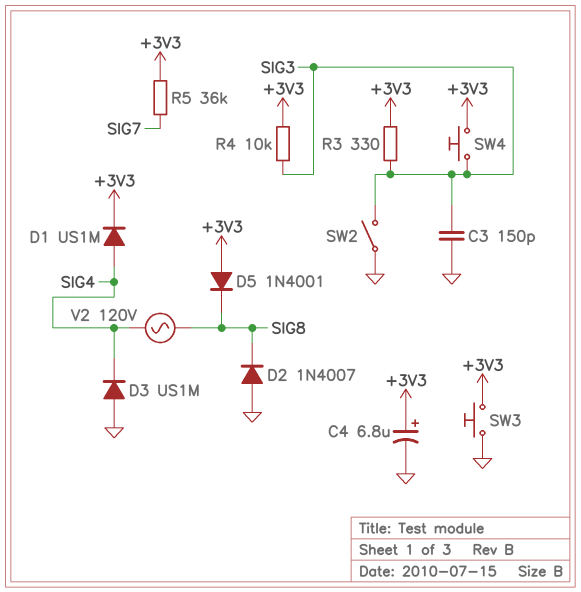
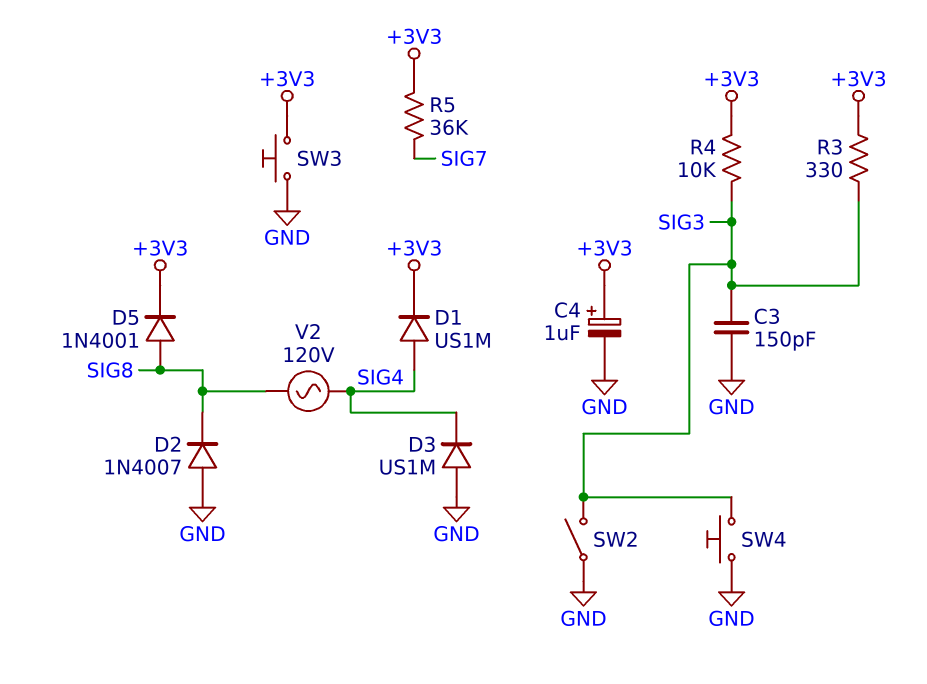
C4: 6.8uF (plus +3V3, minus GND) -> 1uF (plus +3V3, minus GND)
D5: diode 1N4001 (A +3V3, K SIG8) -> diode 1N4001 (A SIG8, K +3V3)
SW4: button (+3V3, SIG3) -> button (GND, SIG3)

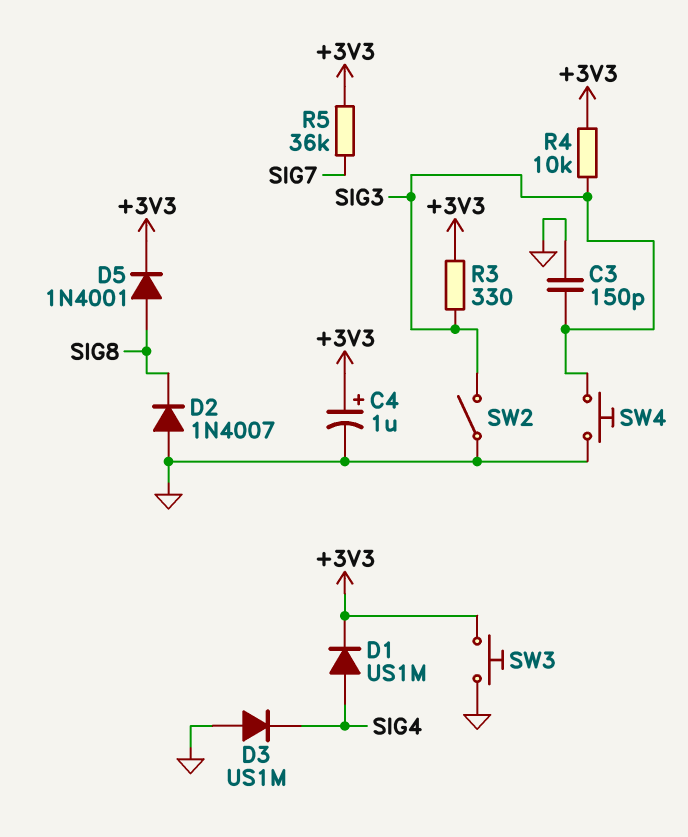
V2: AC 120V (SIG4, SIG8) -> none

